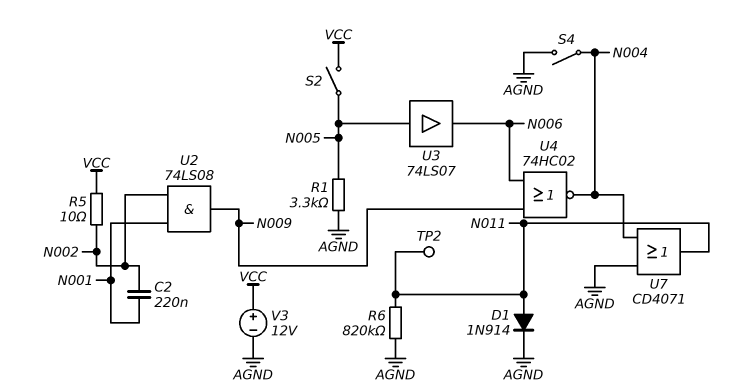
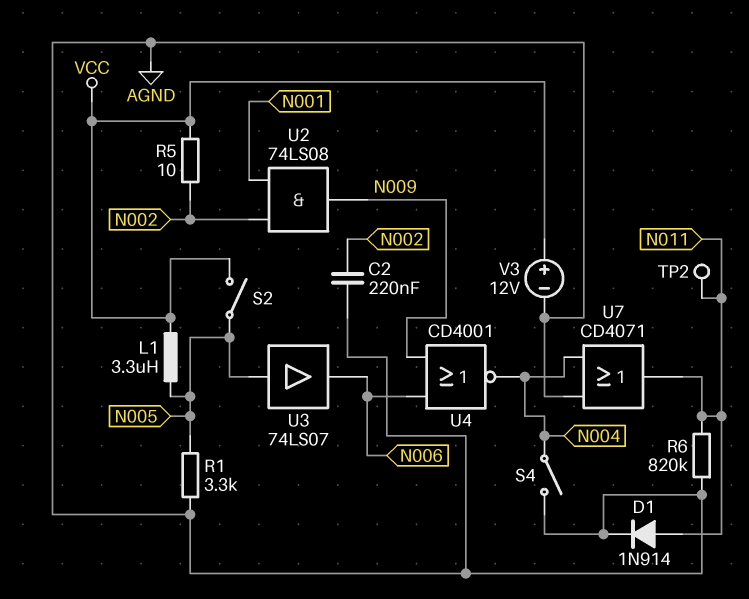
C2: 220nF (N001, N002) -> 220nF (AGND, N002)
L1: none -> 3.3uH (N005, VCC)
U4: NOR 74HC02 (in N006, in N009, out N004) -> NOR CD4001 (in N006, in N009, out N004)

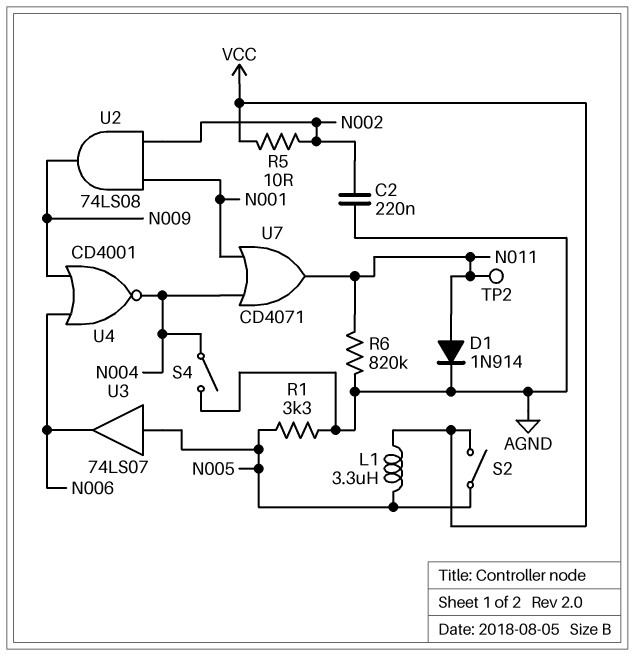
U7: OR CD4071 (in AGND, in N004, out N011) -> OR CD4071 (in N001, in N004, out N011)
V3: 12V (plus VCC, minus AGND) -> none

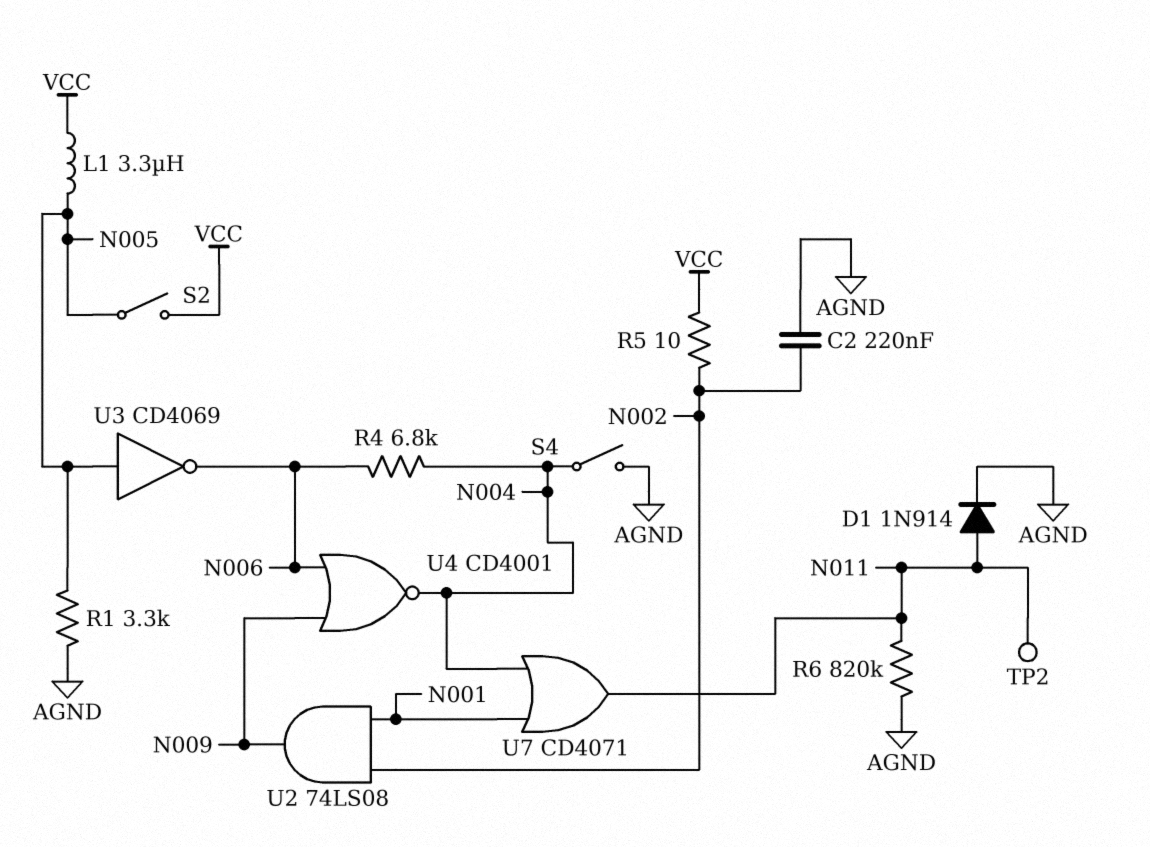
R4: none -> 6.8k (N004, N006)
U3: buffer 74LS07 (in N005, out N006) -> NOT CD4069 (in N005, out N006)

